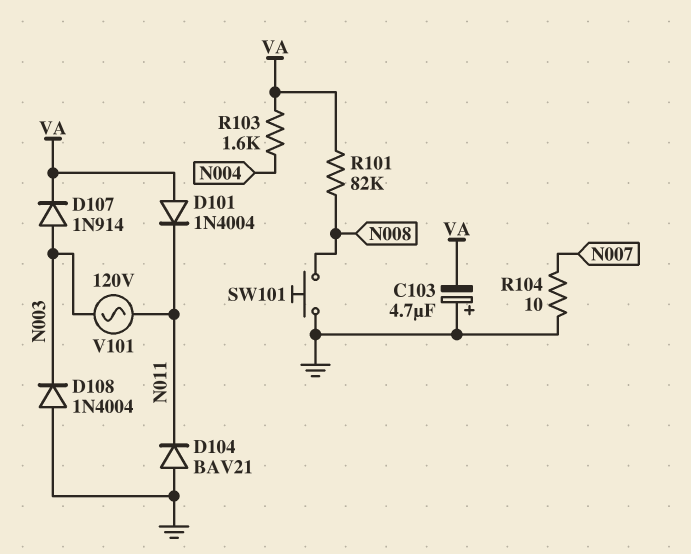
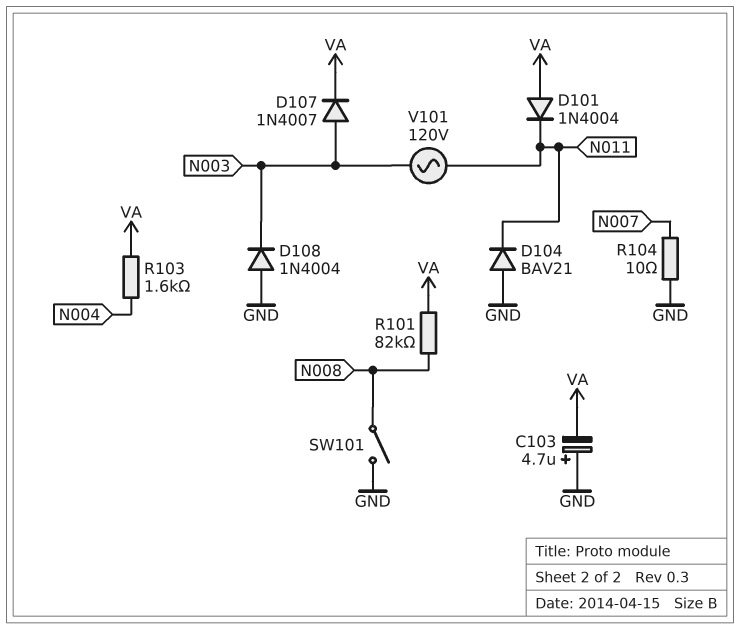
D107: diode 1N914 (A N003, K VA) -> diode 1N4007 (A N003, K VA)
SW101: button (GND, N008) -> switch (GND, N008)

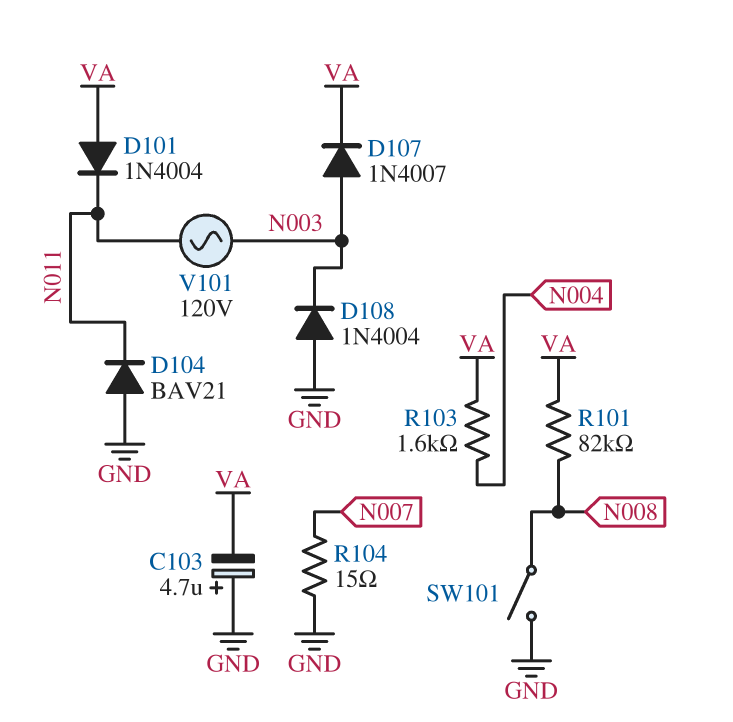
R104: 10 (GND, N007) -> 15 (GND, N007)

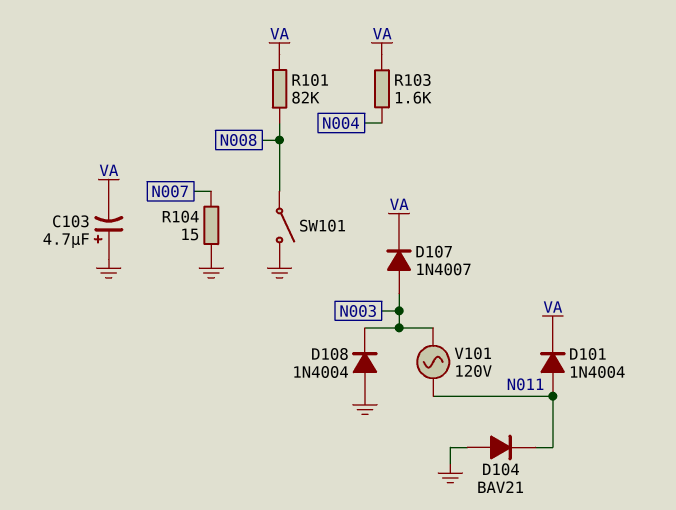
D101: diode 1N4004 (A VA, K N011) -> diode 1N4004 (A N011, K VA)

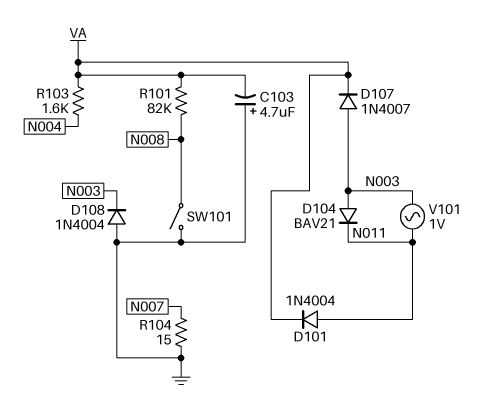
D104: diode BAV21 (A GND, K N011) -> diode BAV21 (A N003, K N011)
V101: AC 120V (N003, N011) -> AC 1V (N003, N011)

